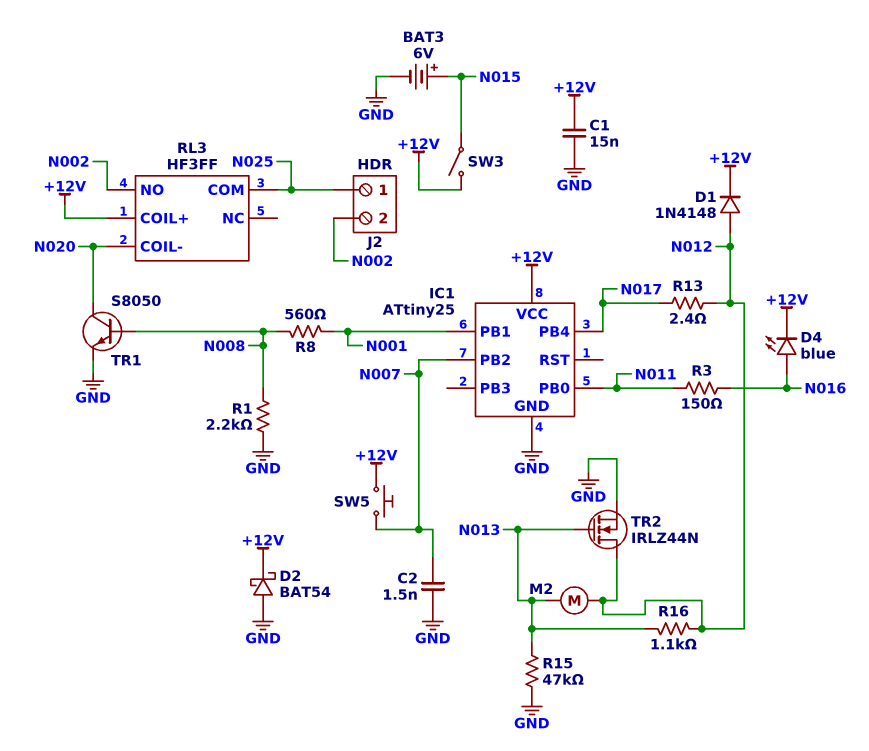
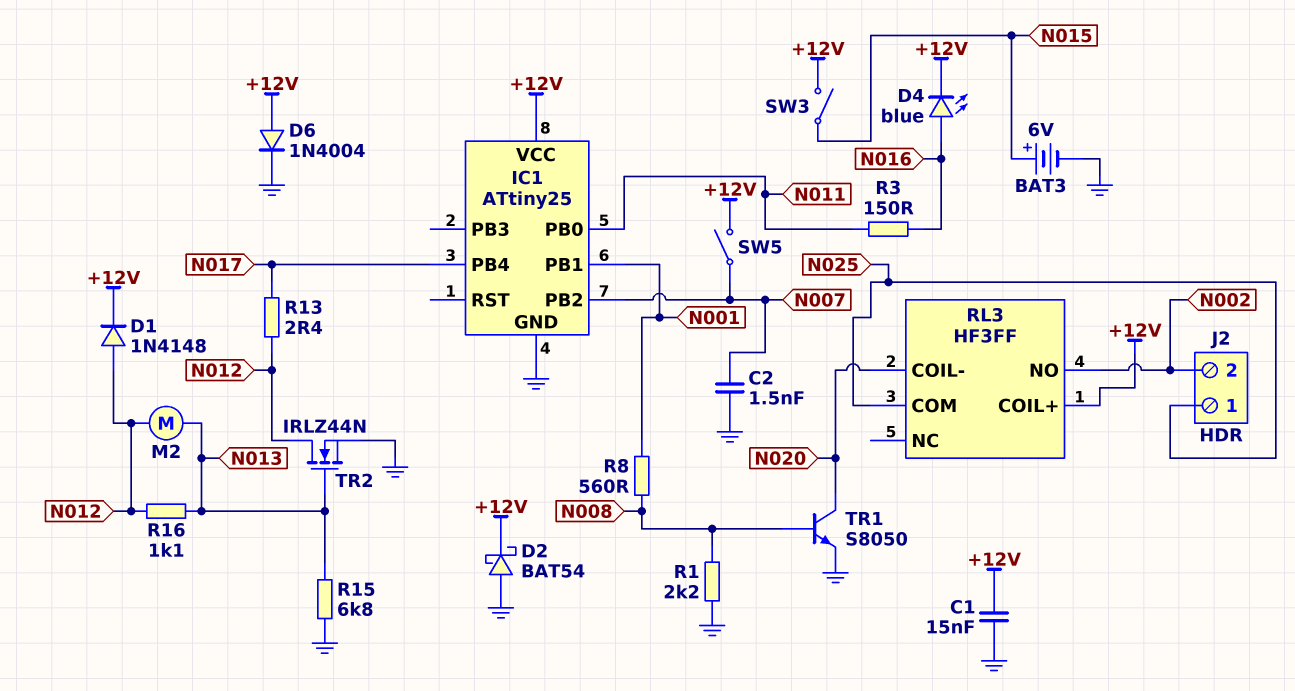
D6: none -> diode 1N4004 (A +12V, K GND)
R15: 47k (GND, N013) -> 6.8k (GND, N013)
SW5: button (+12V, N007) -> switch (+12V, N007)

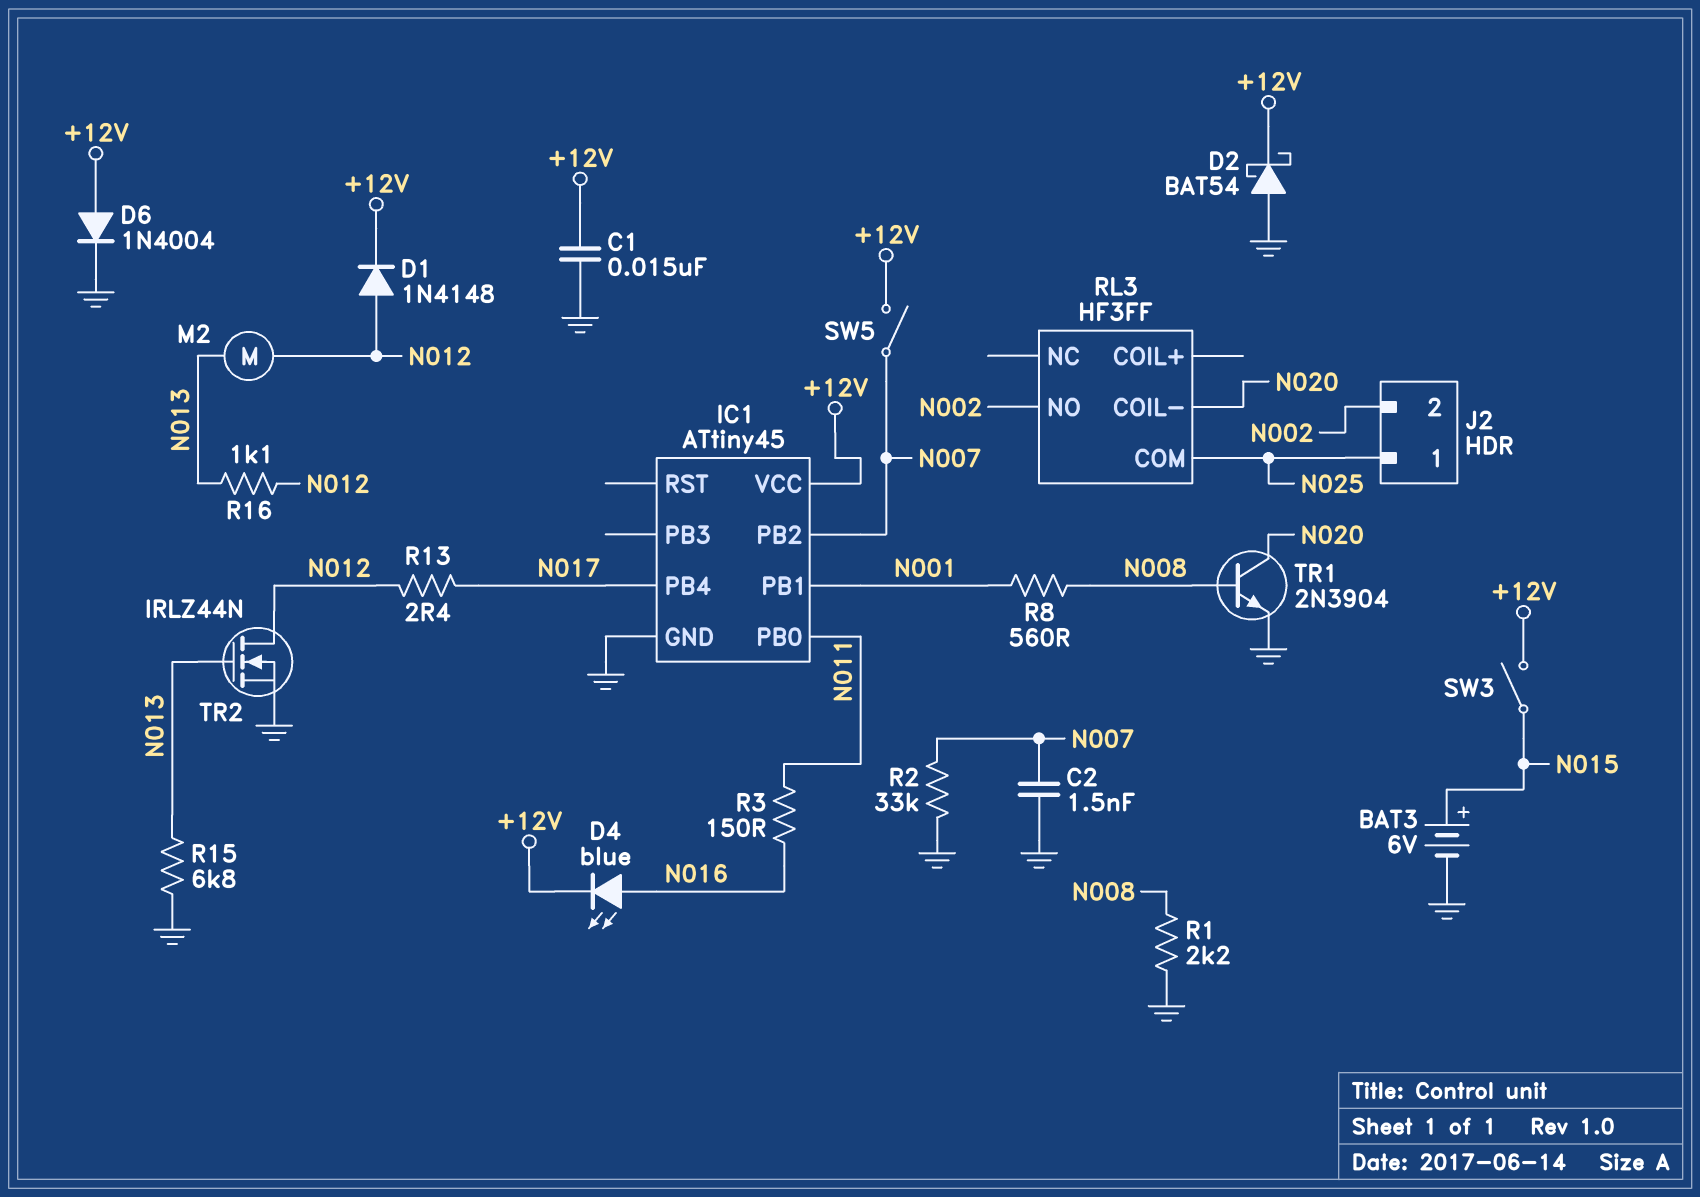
IC1: ATtiny25 -> ATtiny45
R2: none -> 33k (GND, N007)
RL3 pin COIL+: +12V -> none
TR1: NPN S8050 (B N008, C N020, E GND) -> NPN 2N3904 (B N008, C N020, E GND)

